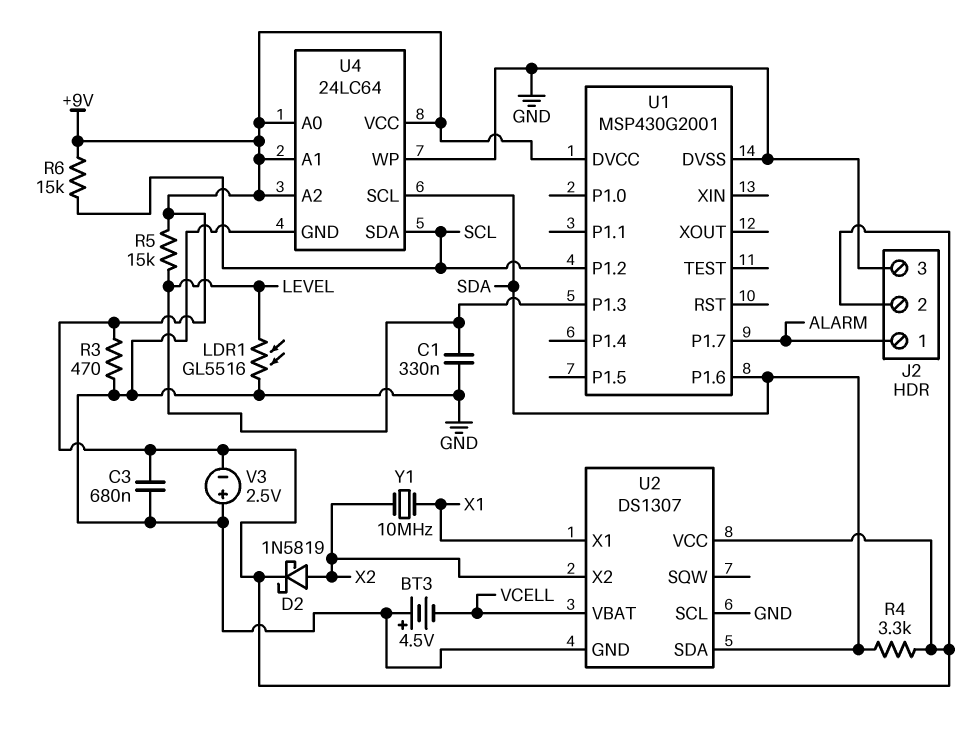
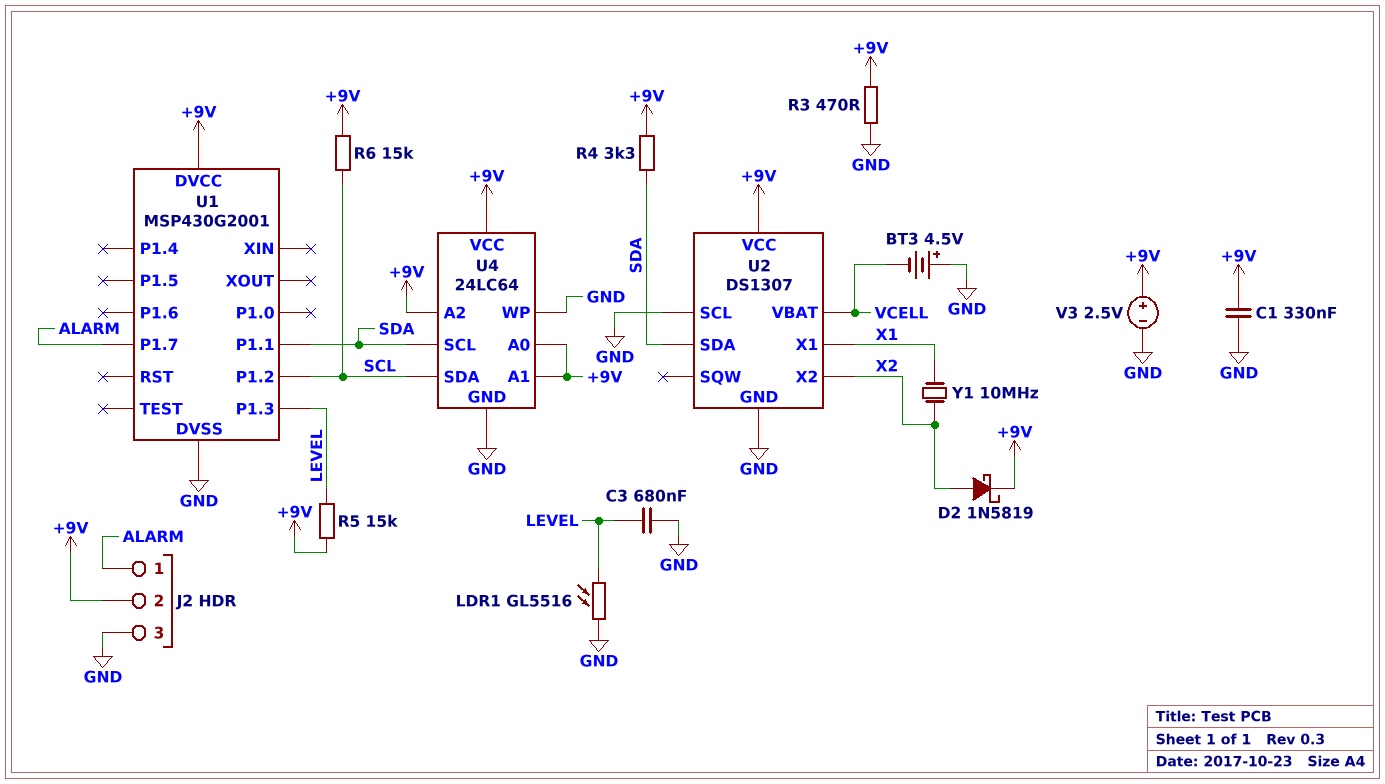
C1: 330nF (GND, LEVEL) -> 330nF (+9V, GND)
C3: 680nF (+9V, GND) -> 680nF (GND, LEVEL)
U1 pin P1.1: none -> SDA
U1 pin P1.6: SDA -> none
V3: 2.5V (plus GND, minus +9V) -> 2.5V (plus +9V, minus GND)

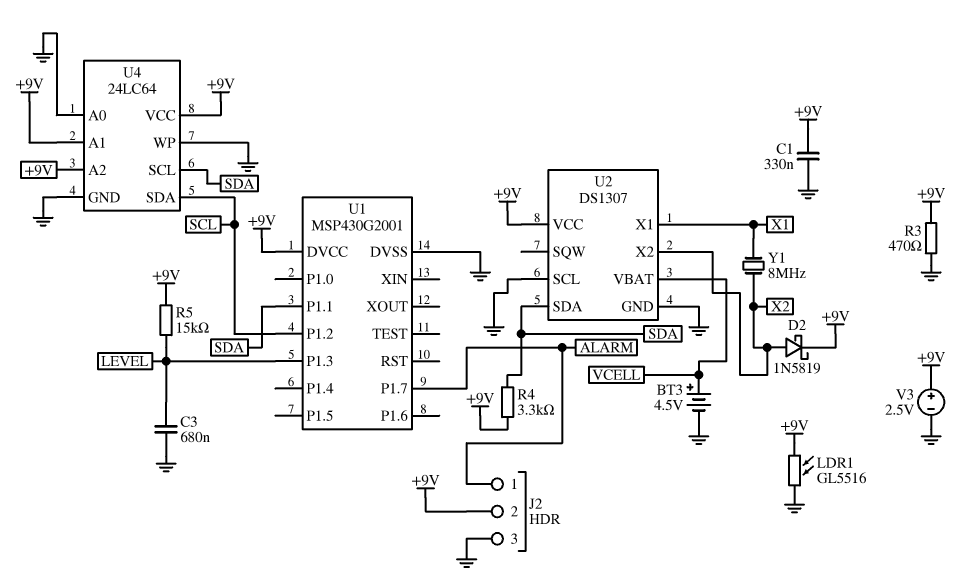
BT3: 4.5V (plus GND, minus VCELL) -> 4.5V (plus VCELL, minus GND)
LDR1: GL5516 (GND, LEVEL) -> GL5516 (+9V, GND)
R6: 15k (+9V, SCL) -> none
U4 pin A0: +9V -> GND
Y1: 10MHz (X1, X2) -> 8MHz (X1, X2)

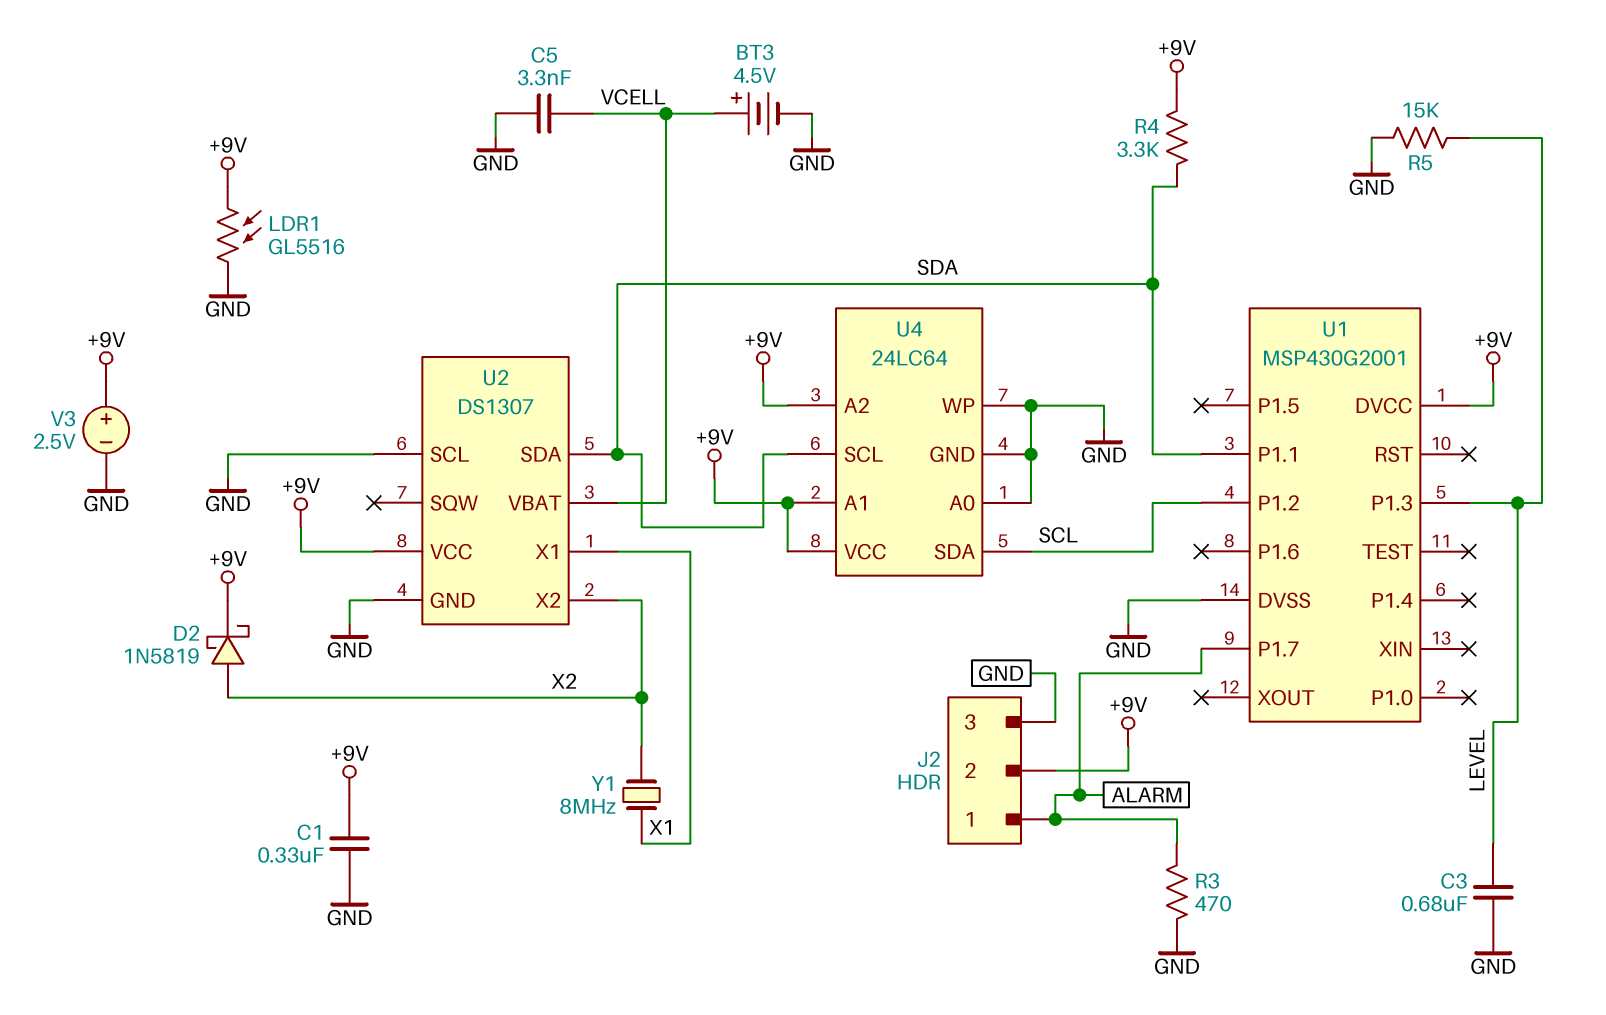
C5: none -> 3.3nF (GND, VCELL)
R3: 470 (+9V, GND) -> 470 (ALARM, GND)
R5: 15k (+9V, LEVEL) -> 15k (GND, LEVEL)

